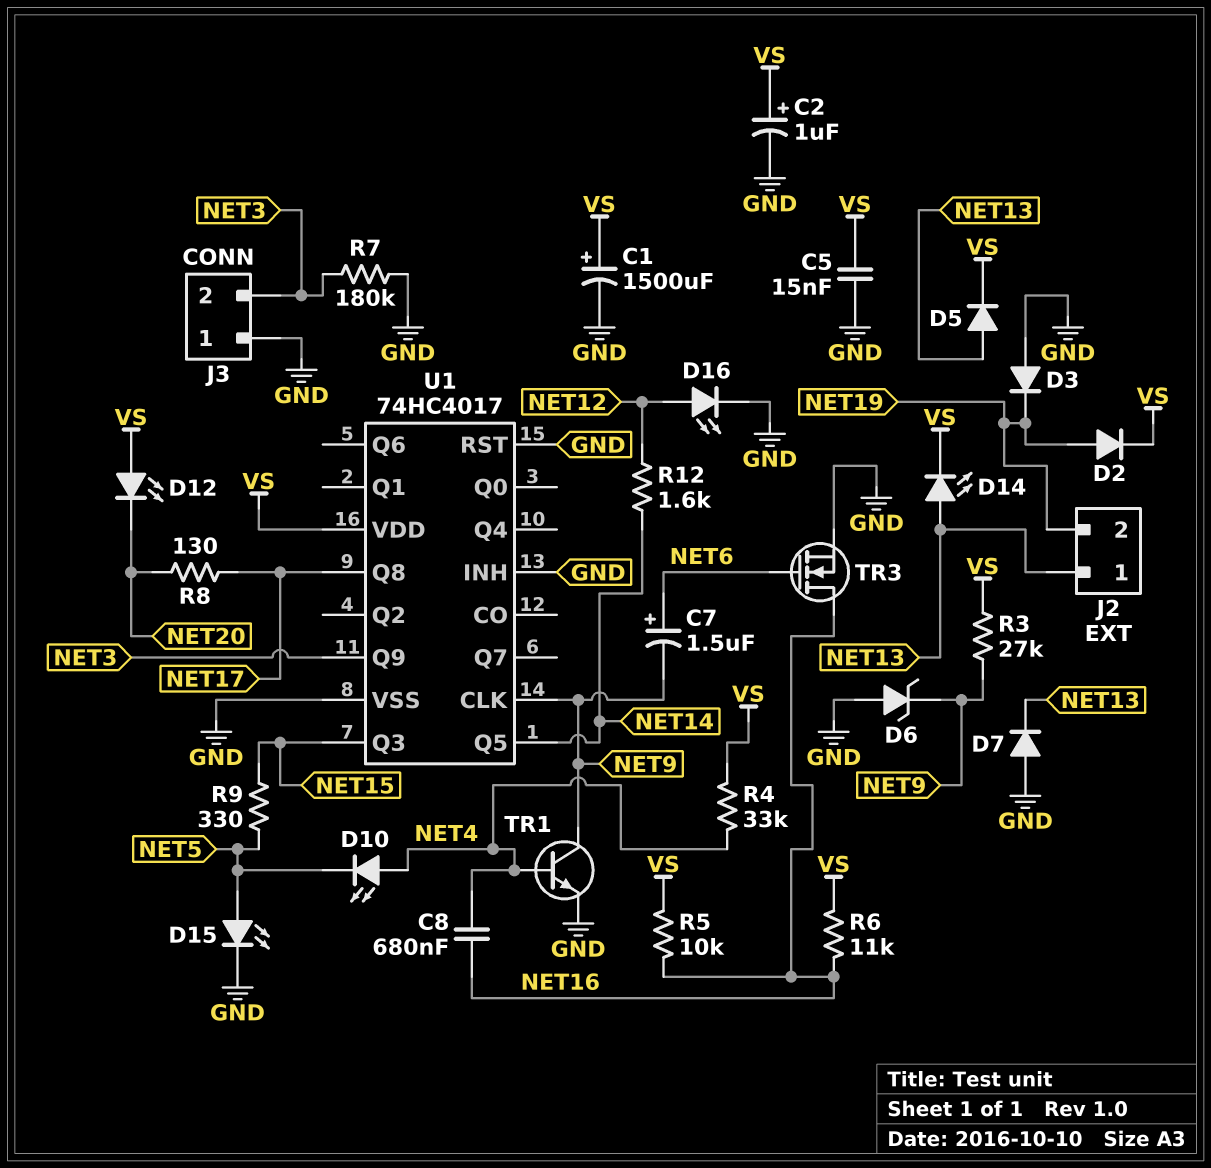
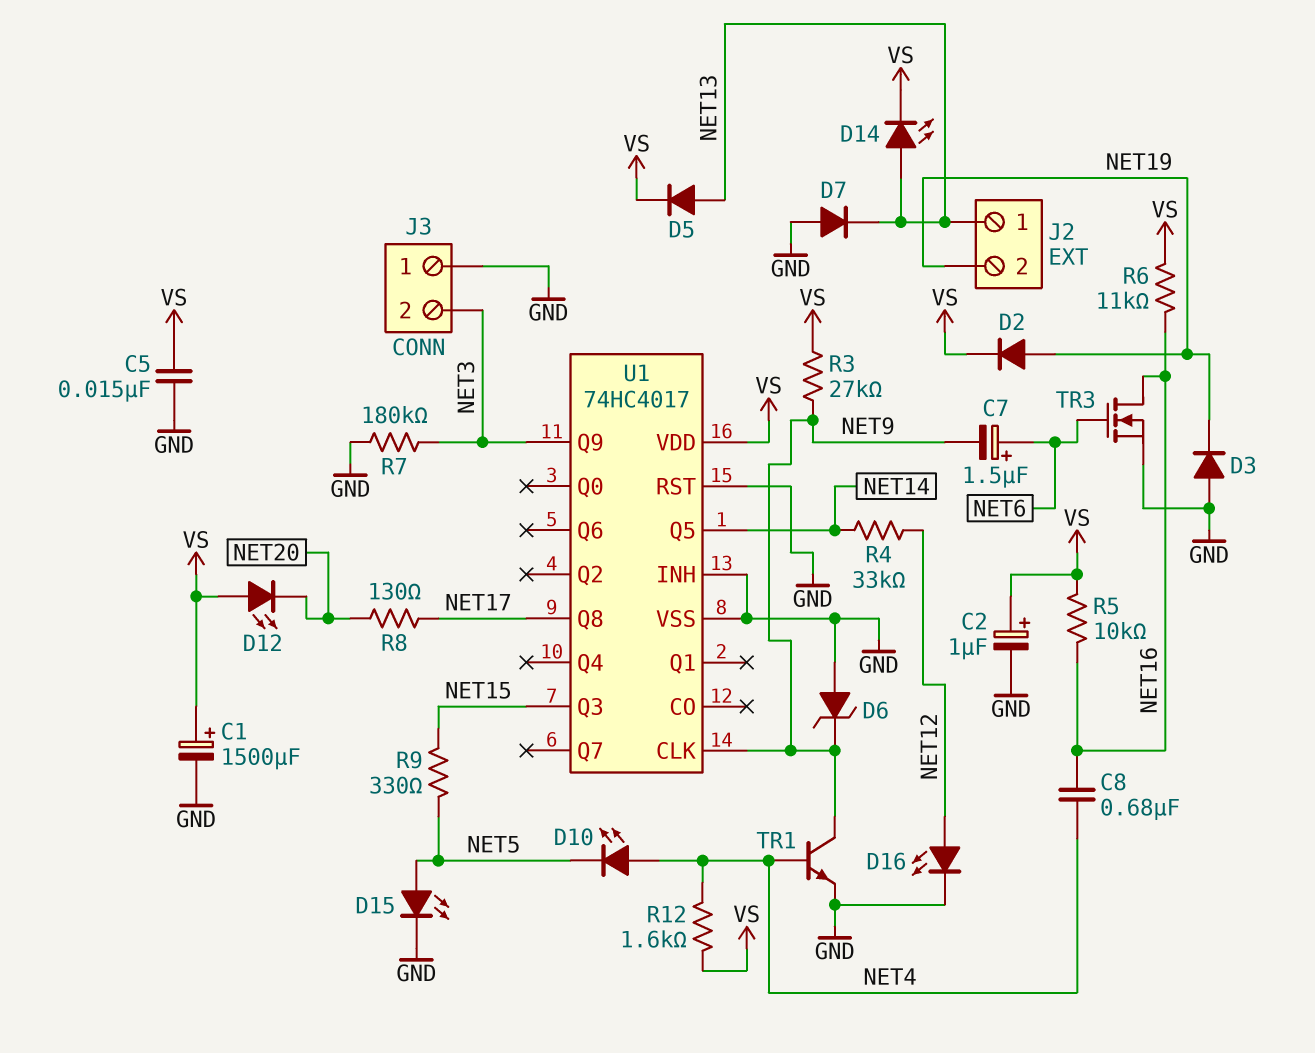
R4: 33k (NET4, VS) -> 33k (NET12, NET14)
R12: 1.6k (NET12, NET14) -> 1.6k (NET4, VS)

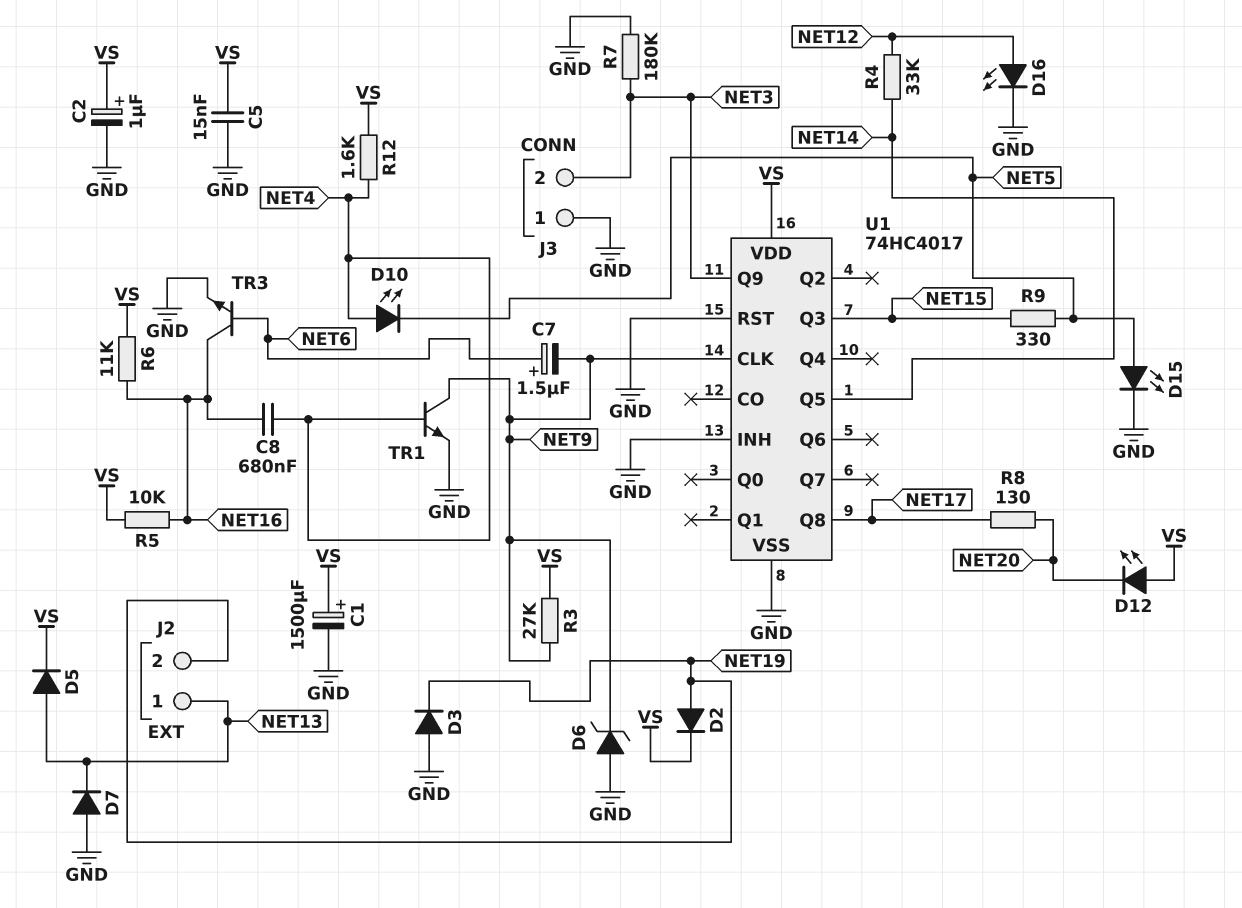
D14: LED (A NET13, K VS) -> none
TR3: NMOS (G NET6, D NET16, S GND) -> NPN (B NET6, C NET16, E GND)

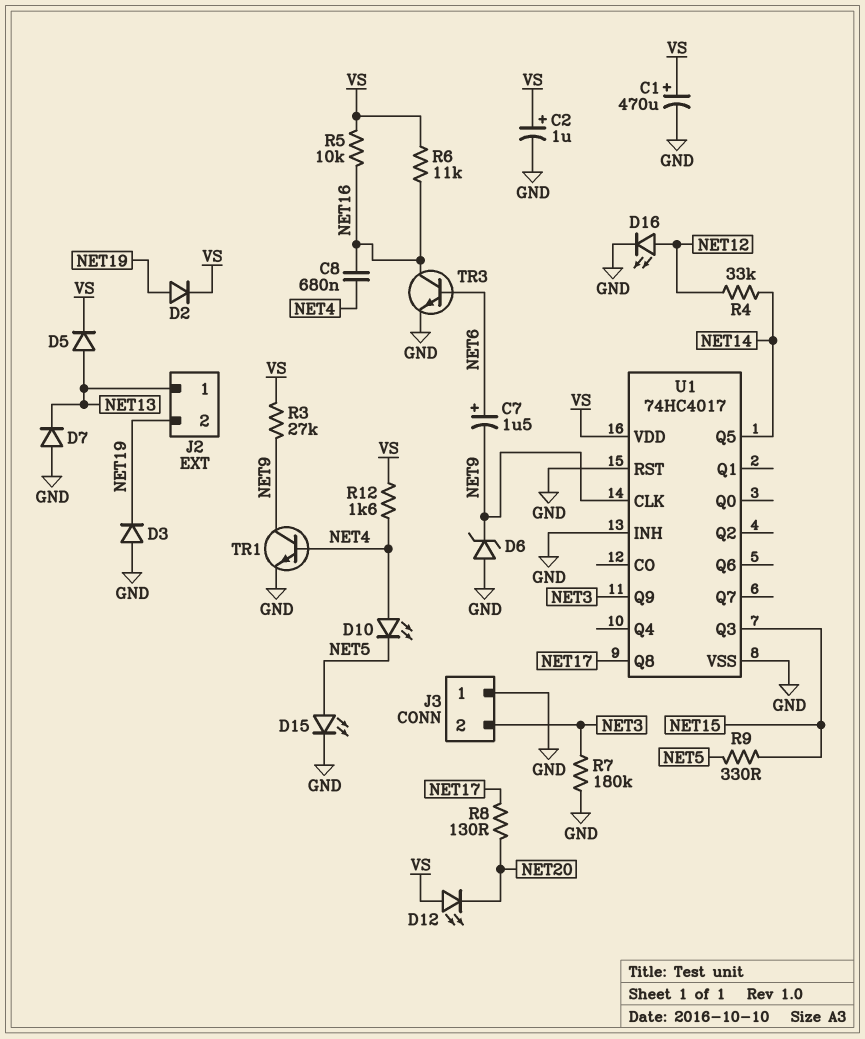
C1: 1500uF (plus VS, minus GND) -> 470uF (plus VS, minus GND)
C5: 15nF (GND, VS) -> none

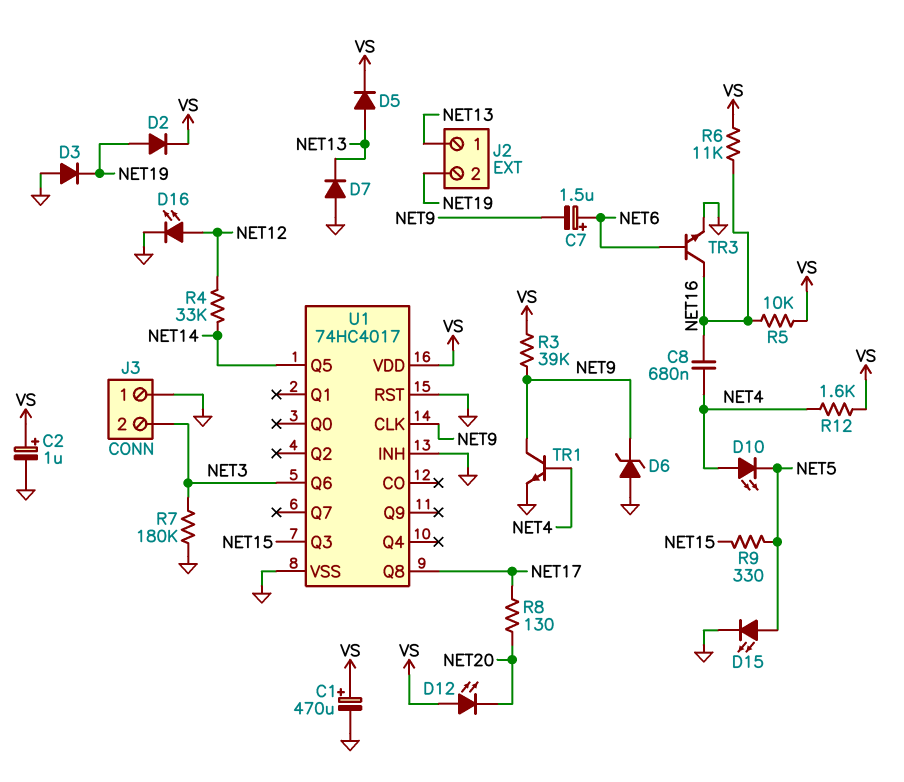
R3: 27k (NET9, VS) -> 39k (NET9, VS)
U1 pin Q6: none -> NET3
U1 pin Q9: NET3 -> none

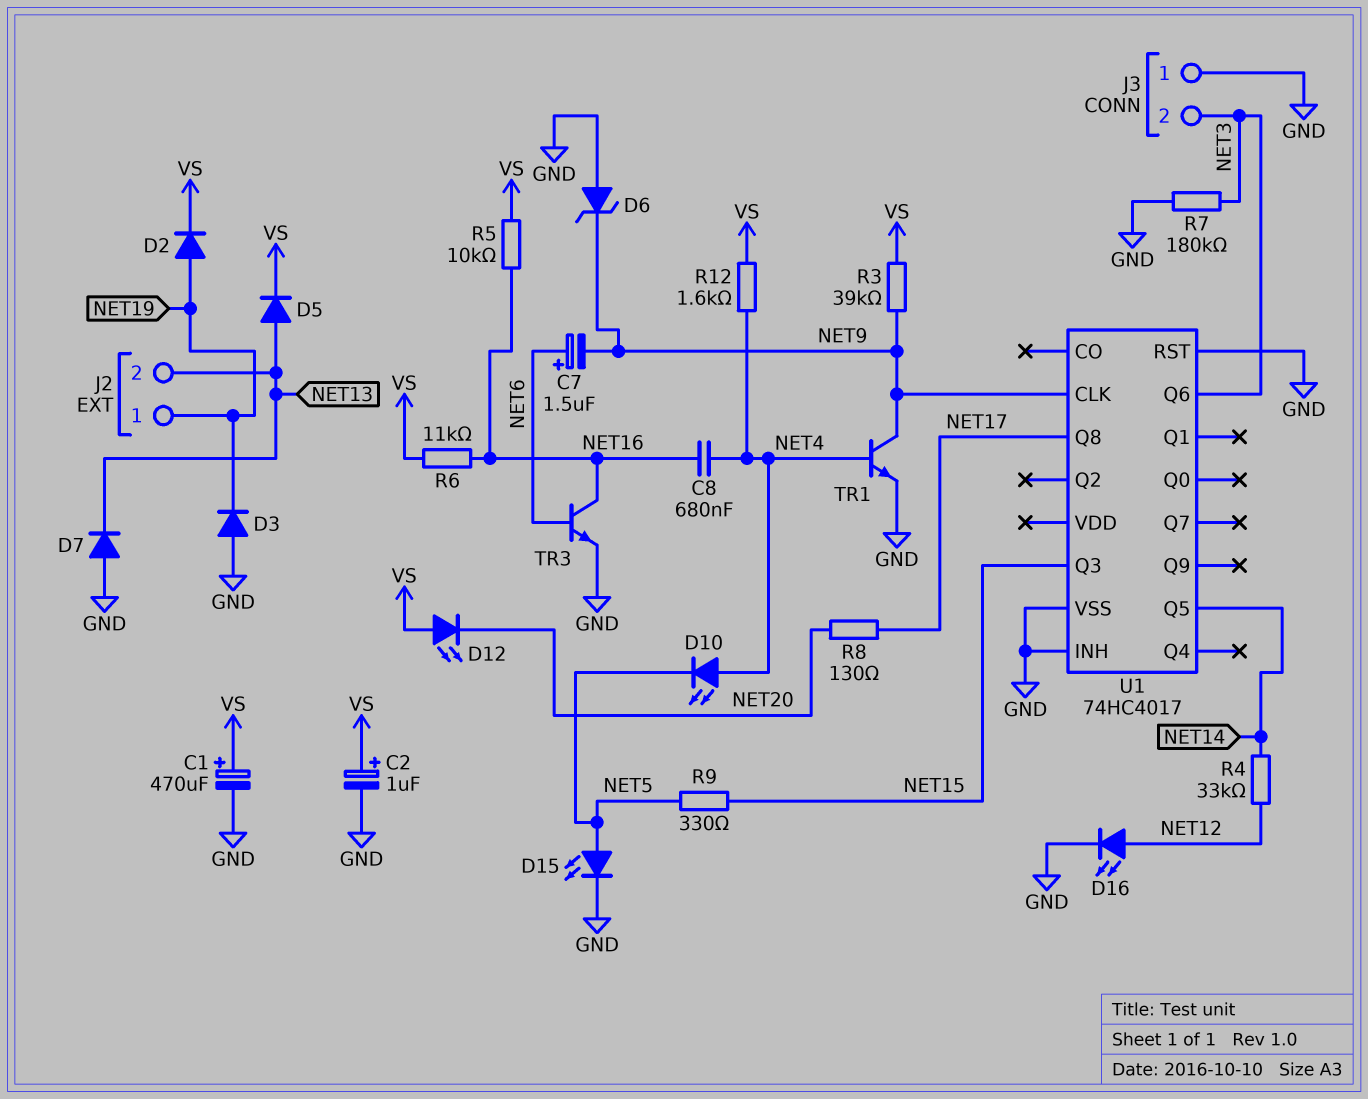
J2 pin 1: NET13 -> NET19
J2 pin 2: NET19 -> NET13
U1 pin VDD: VS -> none

